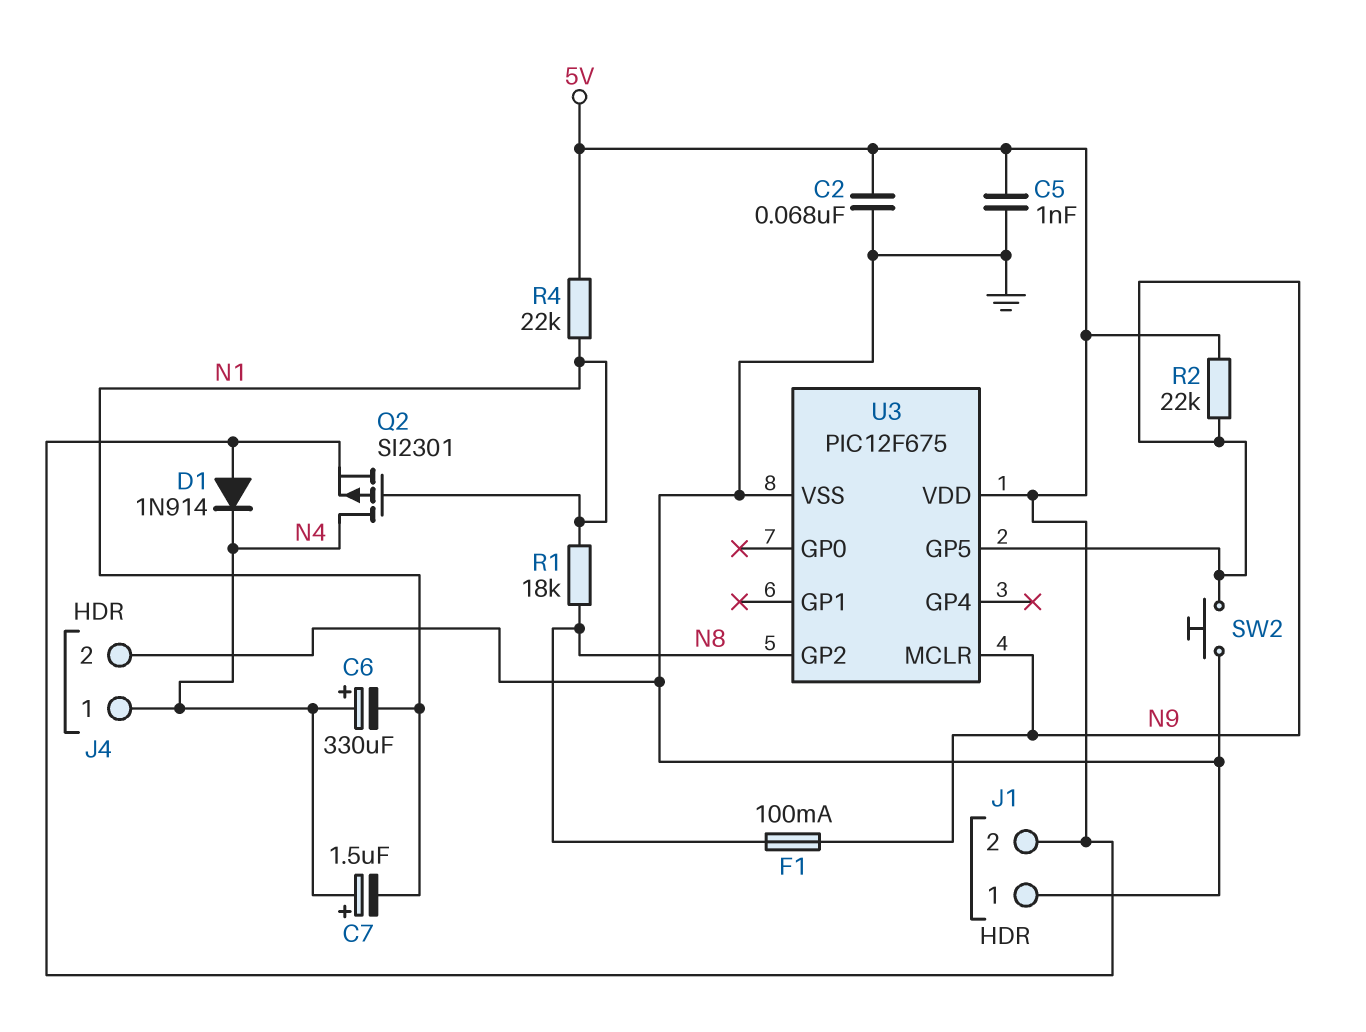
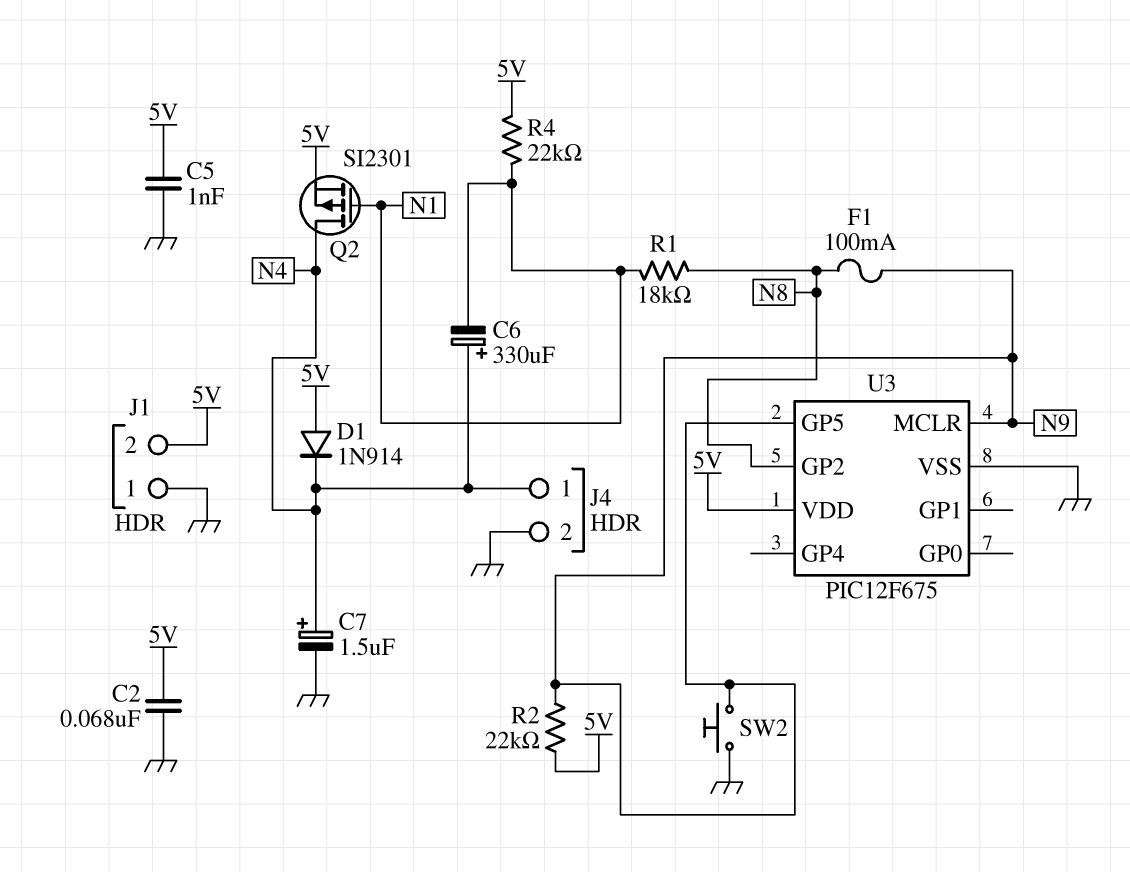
C7: 1.5uF (plus N4, minus N1) -> 1.5uF (plus N4, minus GND)

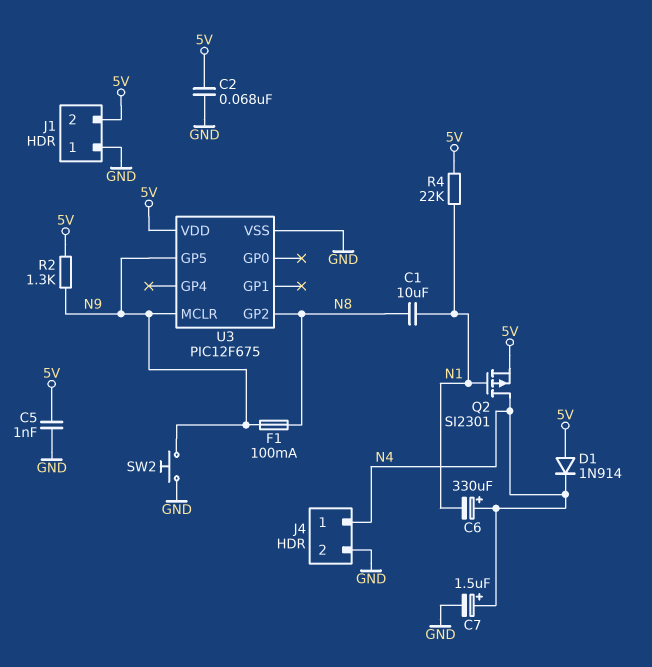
C1: none -> 10uF (N1, N8)
R1: 18k (N1, N8) -> none
R2: 22k (5V, N9) -> 1.3k (5V, N9)

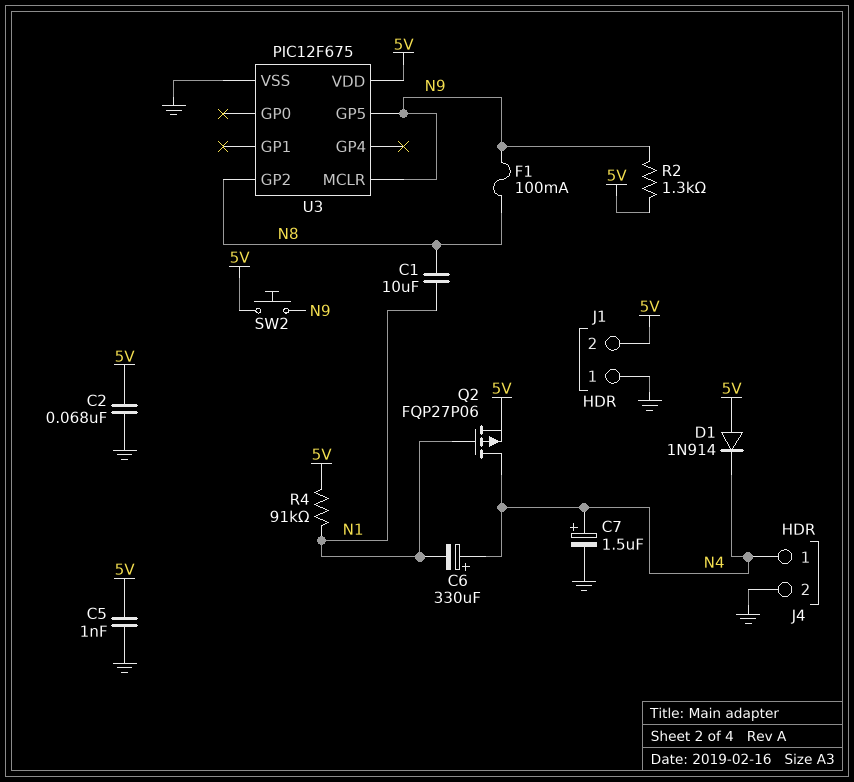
Q2: PMOS SI2301 (G N1, D N4, S 5V) -> PMOS FQP27P06 (G N1, D N4, S 5V)
R4: 22k (5V, N1) -> 91k (5V, N1)
SW2: button (GND, N9) -> button (5V, N9)

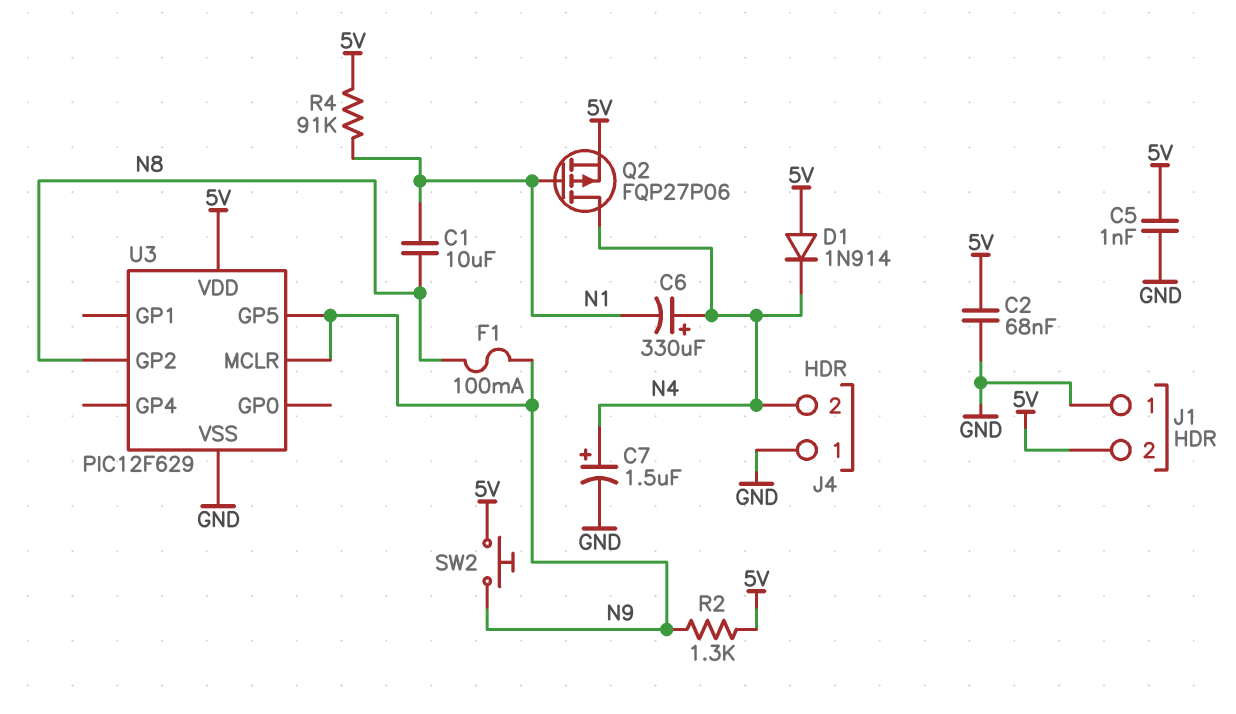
J4 pin 1: N4 -> GND
J4 pin 2: GND -> N4
U3: PIC12F675 -> PIC12F629

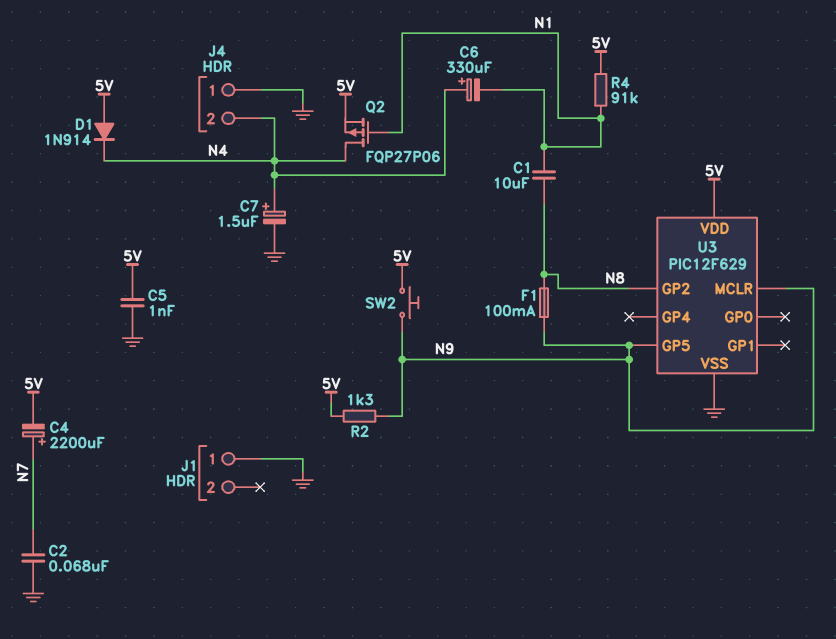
C2: 68nF (5V, GND) -> 68nF (GND, N7)
C4: none -> 2200uF (plus N7, minus 5V)
J1 pin 2: 5V -> none

